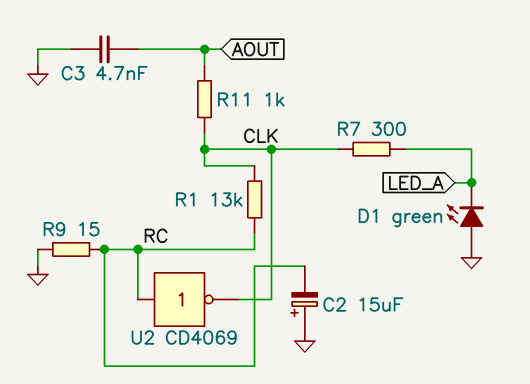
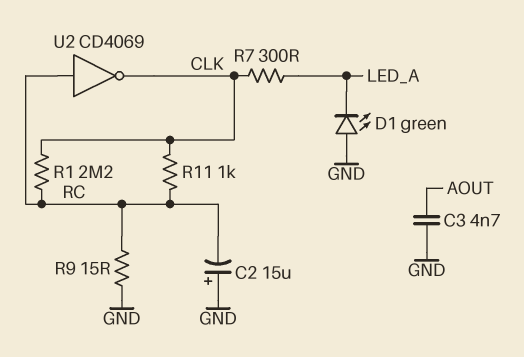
R1: 13k (CLK, RC) -> 2.2M (CLK, RC)
R11: 1k (AOUT, CLK) -> 1k (CLK, RC)

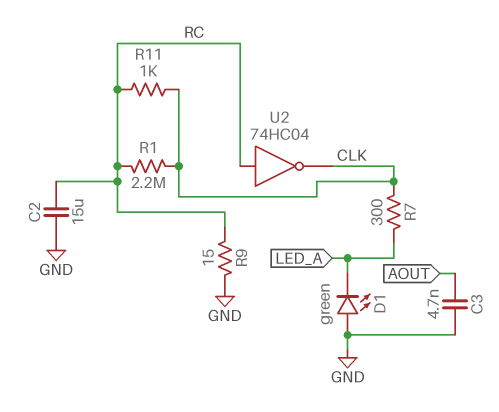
C2: 15uF (plus GND, minus RC) -> 15uF (GND, RC)
U2: NOT CD4069 (in RC, out CLK) -> NOT 74HC04 (in RC, out CLK)

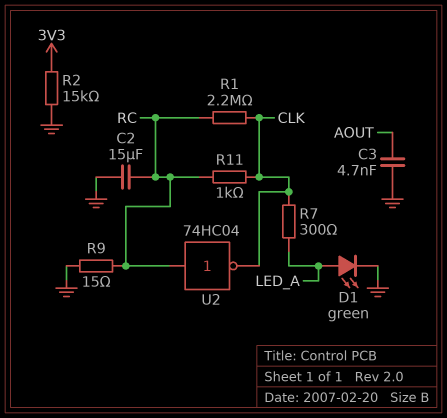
D1: LED green (A GND, K LED_A) -> LED green (A LED_A, K GND)
R2: none -> 15k (3V3, GND)

